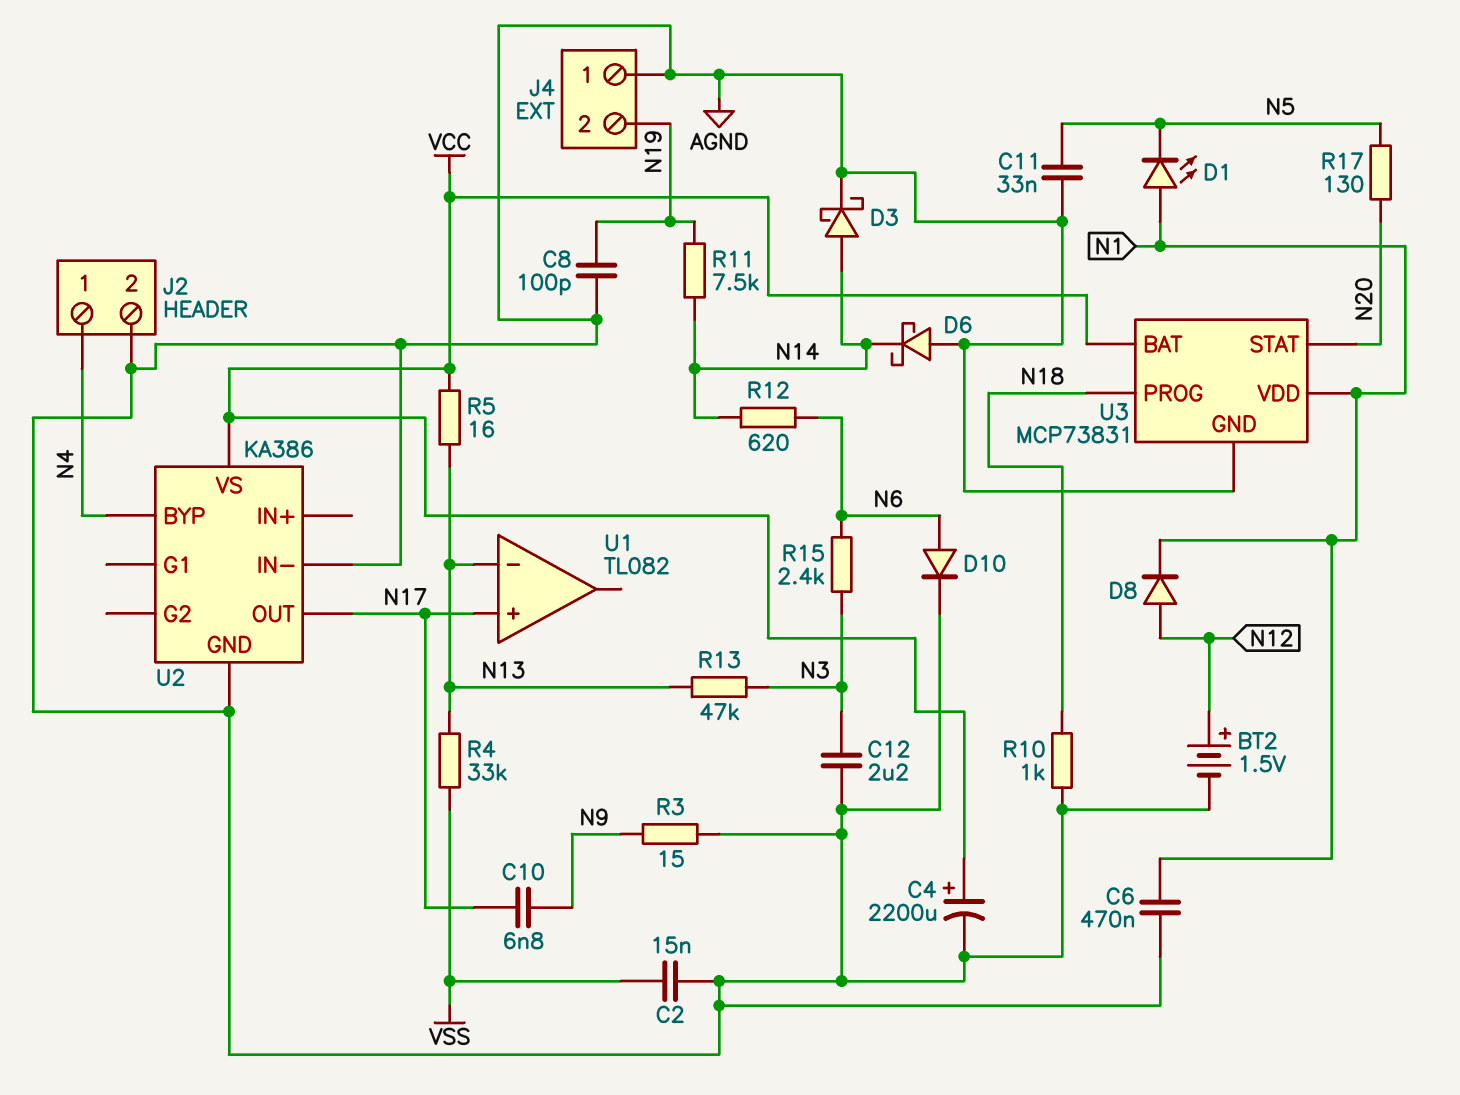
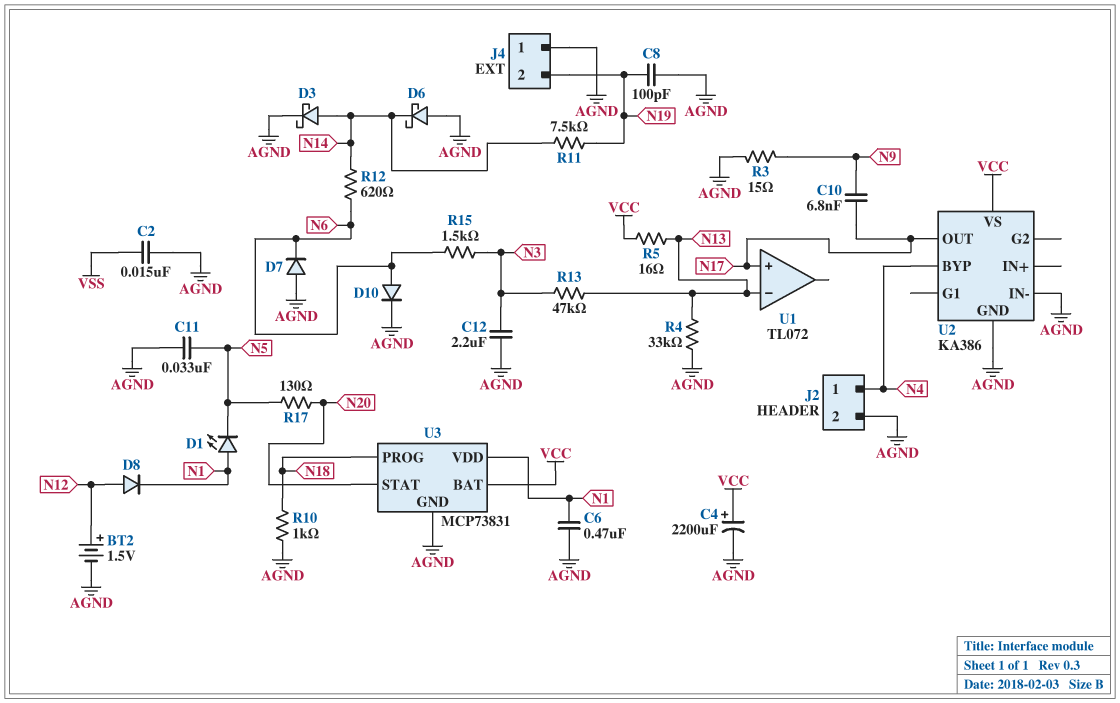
D7: none -> diode (A AGND, K N6)
R4: 33k (N13, VSS) -> 33k (AGND, N13)
R15: 2.4k (N3, N6) -> 1.5k (N3, N6)
U1: TL082 -> TL072

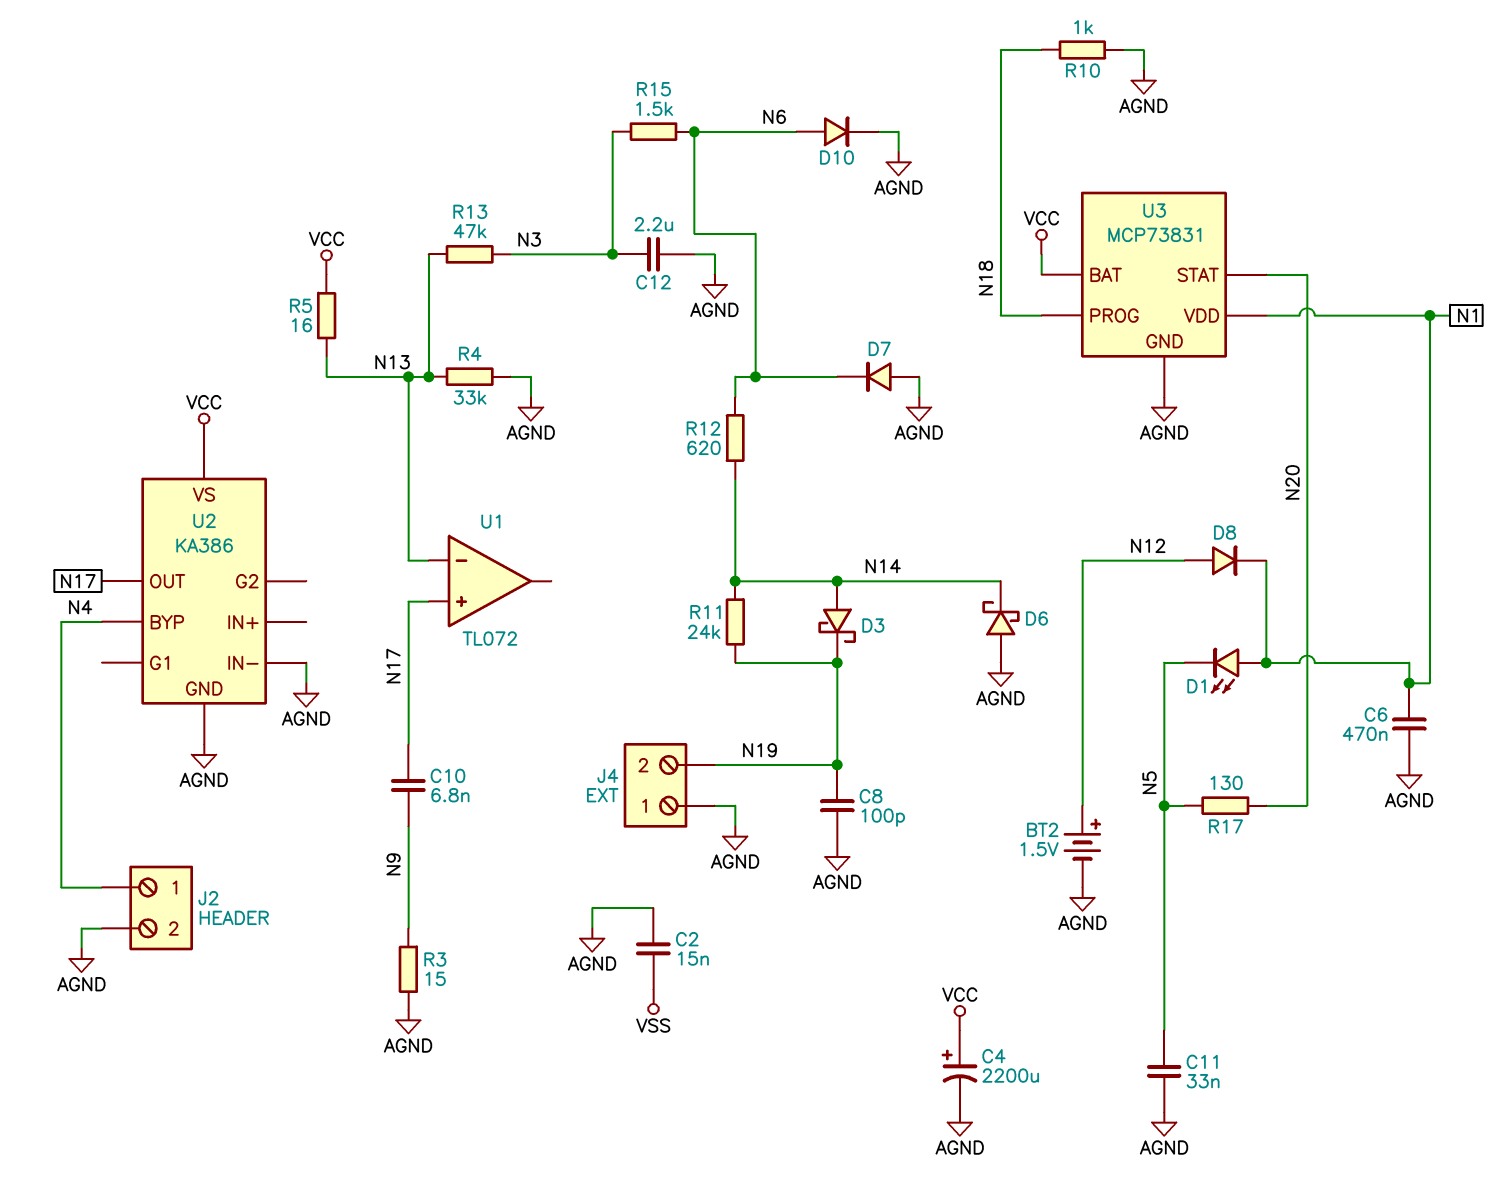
D3: schottky (A N14, K AGND) -> schottky (A N14, K N19)
R11: 7.5k (N14, N19) -> 24k (N14, N19)

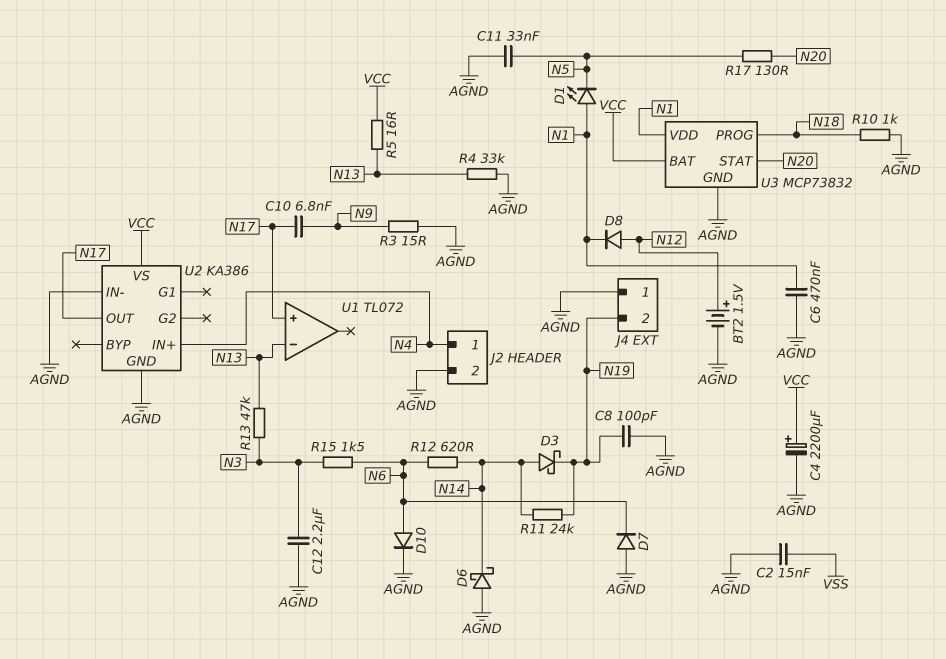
U2 pin BYP: N4 -> none
U2 pin IN+: none -> N4
U3: MCP73831 -> MCP73832

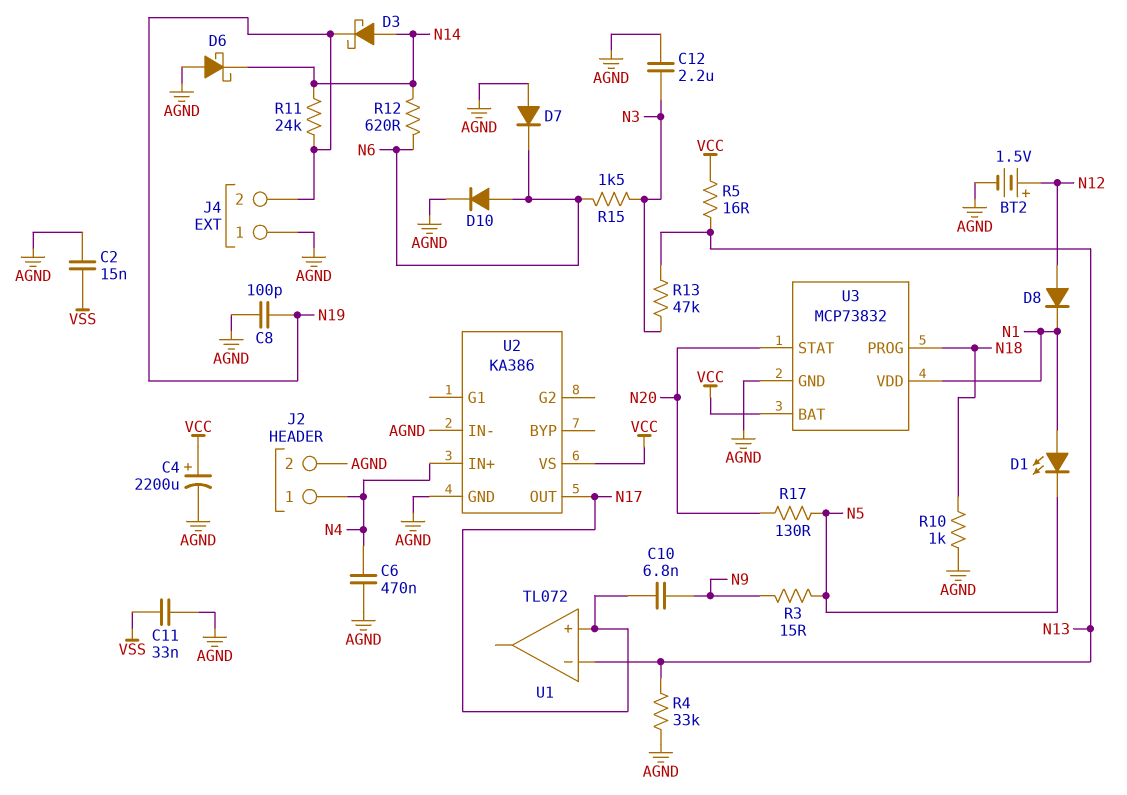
C6: 470nF (AGND, N1) -> 470nF (AGND, N4)
C11: 33nF (AGND, N5) -> 33nF (AGND, VSS)
R3: 15 (AGND, N9) -> 15 (N5, N9)

